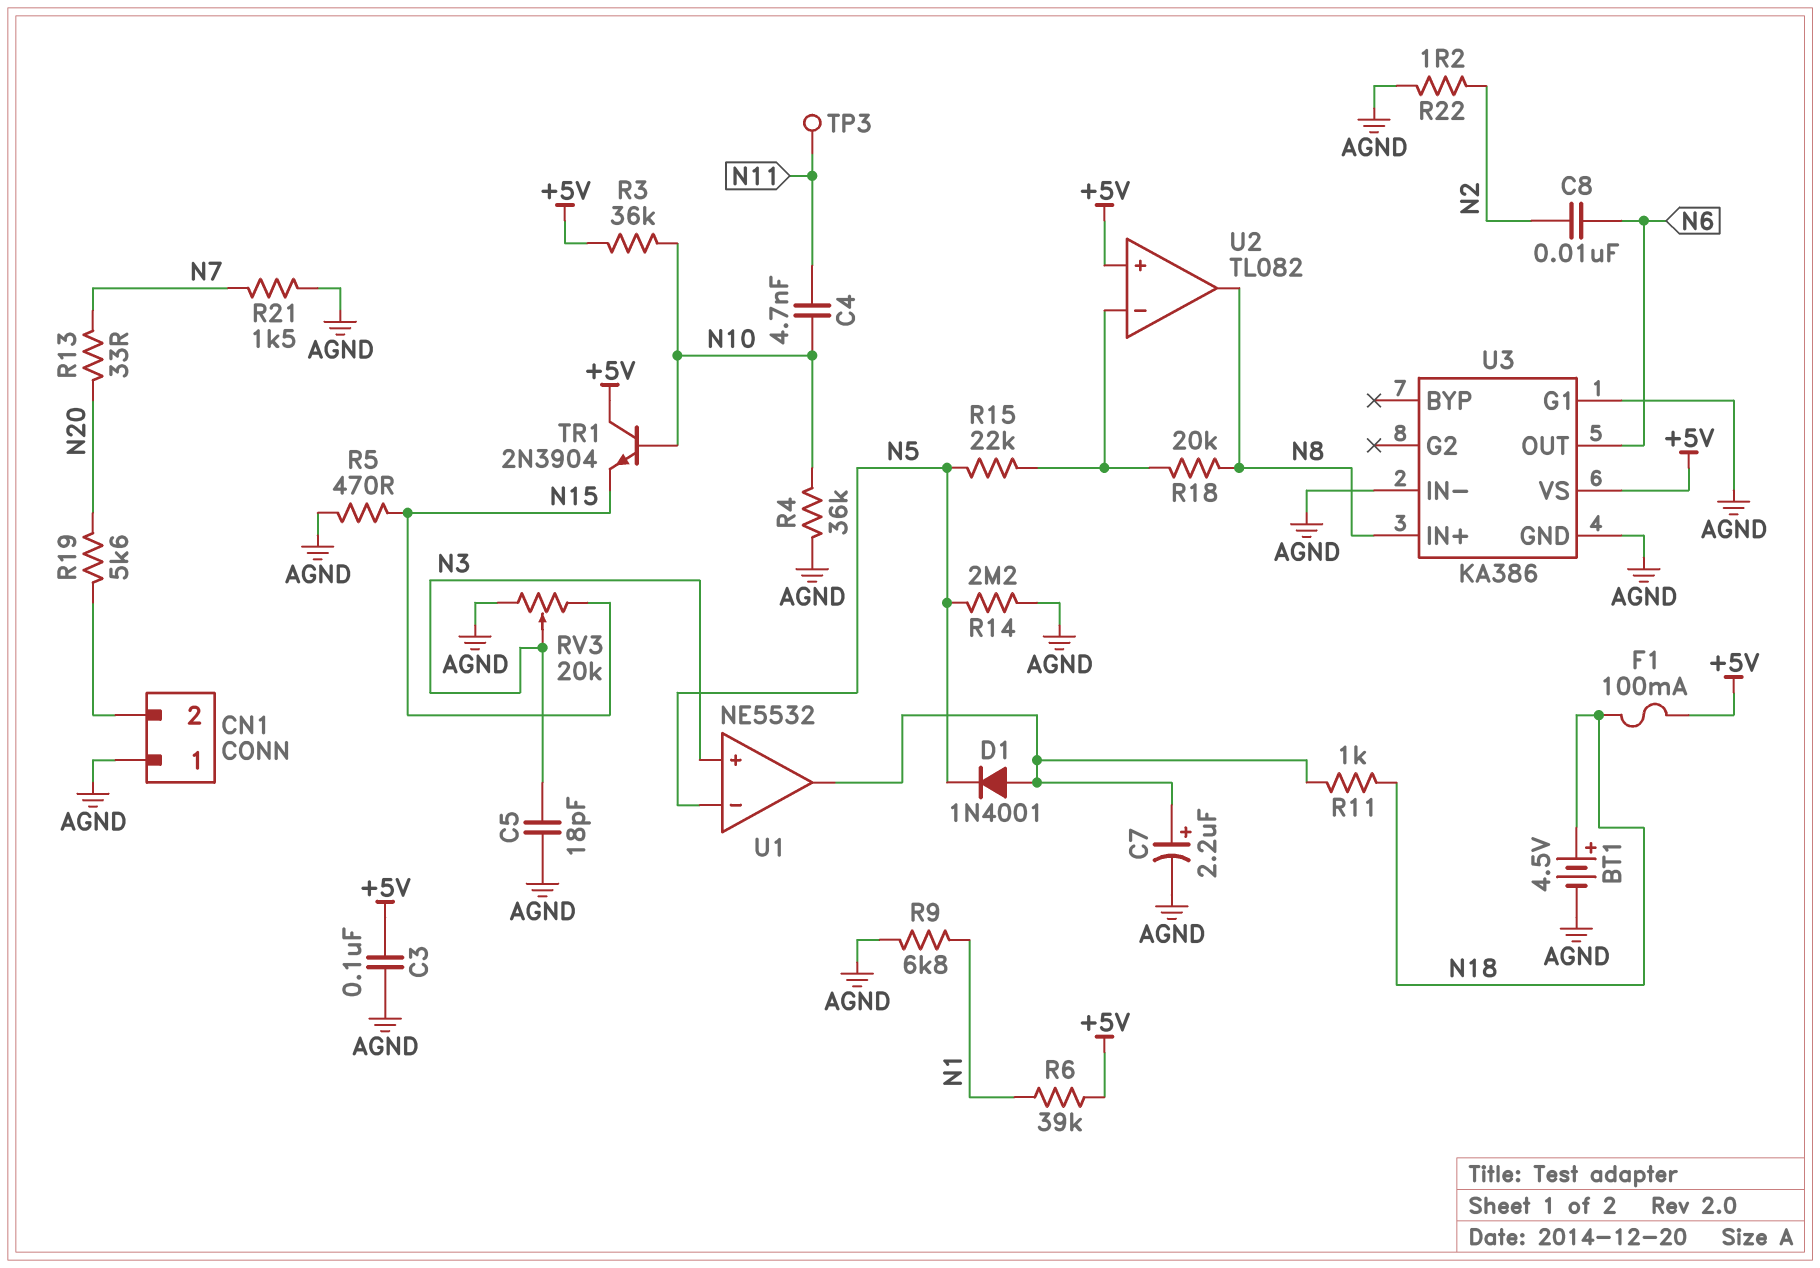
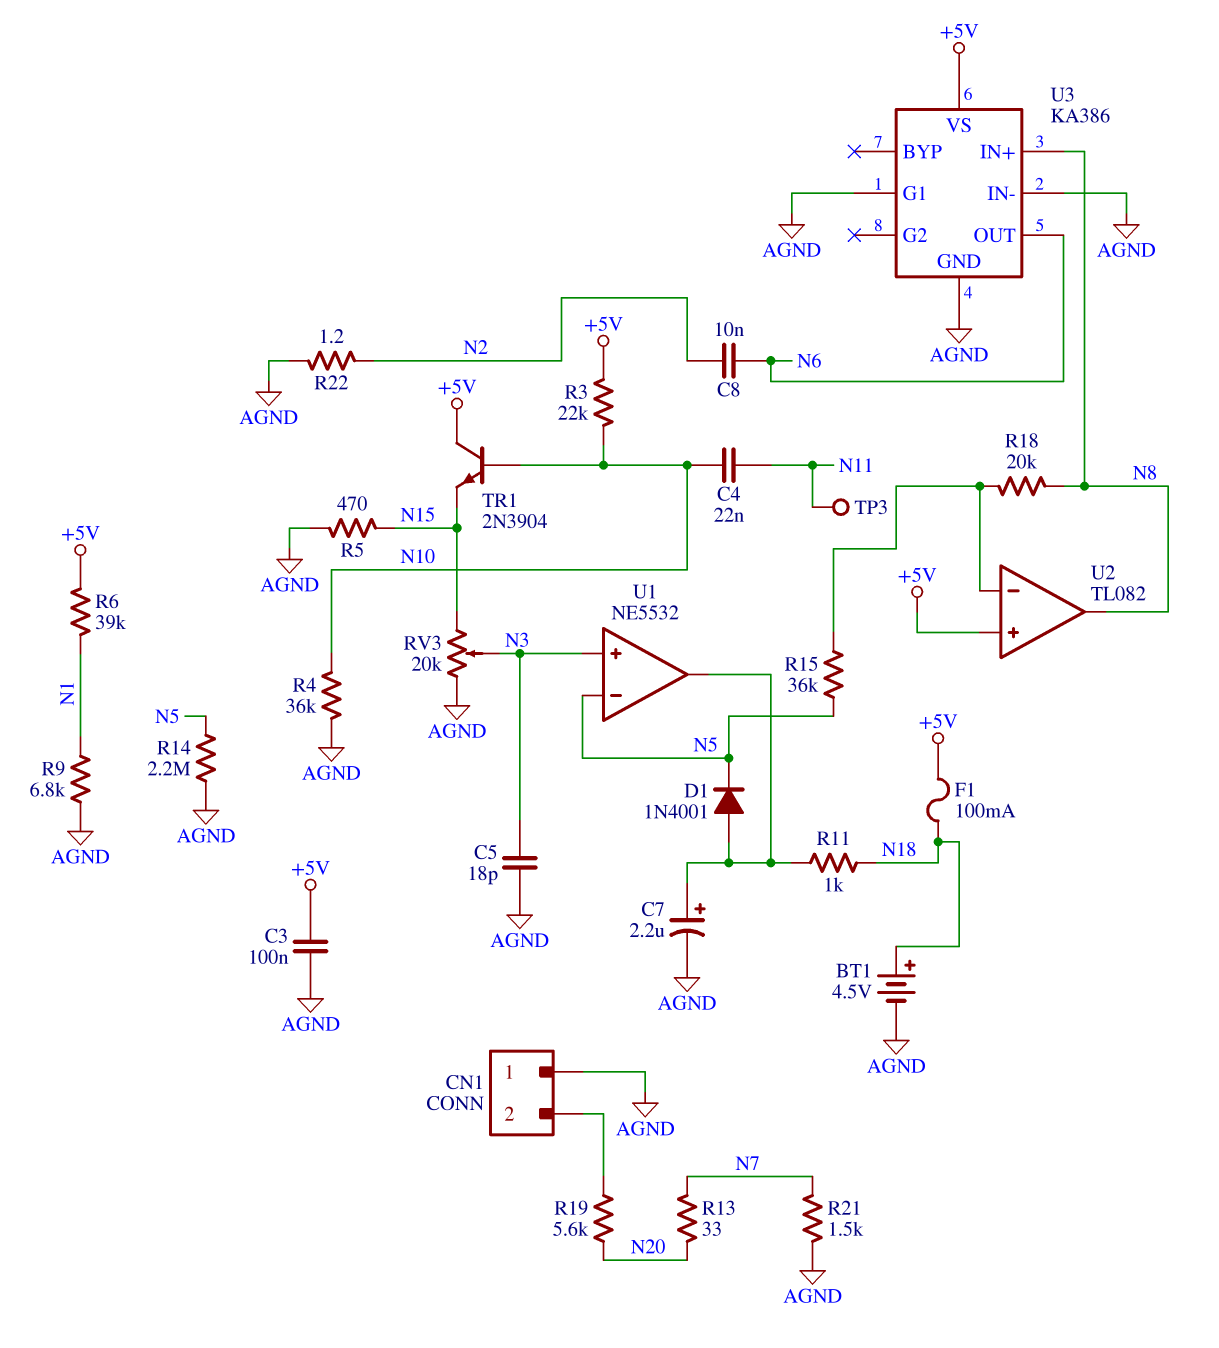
C4: 4.7nF (N10, N11) -> 22nF (N10, N11)
R3: 36k (+5V, N10) -> 22k (+5V, N10)
R15: 22k (N5, U2/in-) -> 36k (N5, U2/in-)

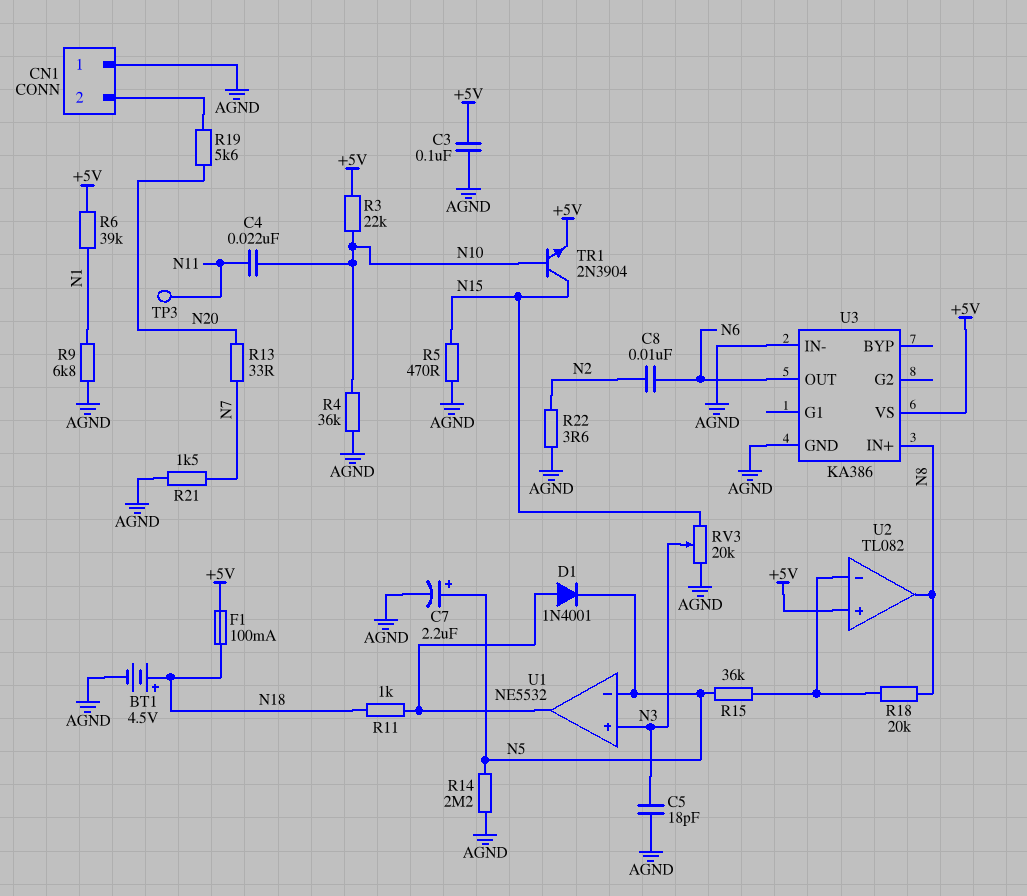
C7: 2.2uF (plus U1/out, minus AGND) -> 2.2uF (plus N5, minus AGND)
R22: 1.2 (AGND, N2) -> 3.6 (AGND, N2)
TR1: NPN 2N3904 (B N10, C +5V, E N15) -> NPN 2N3904 (B N10, C N15, E +5V)
U3 pin G1: AGND -> none

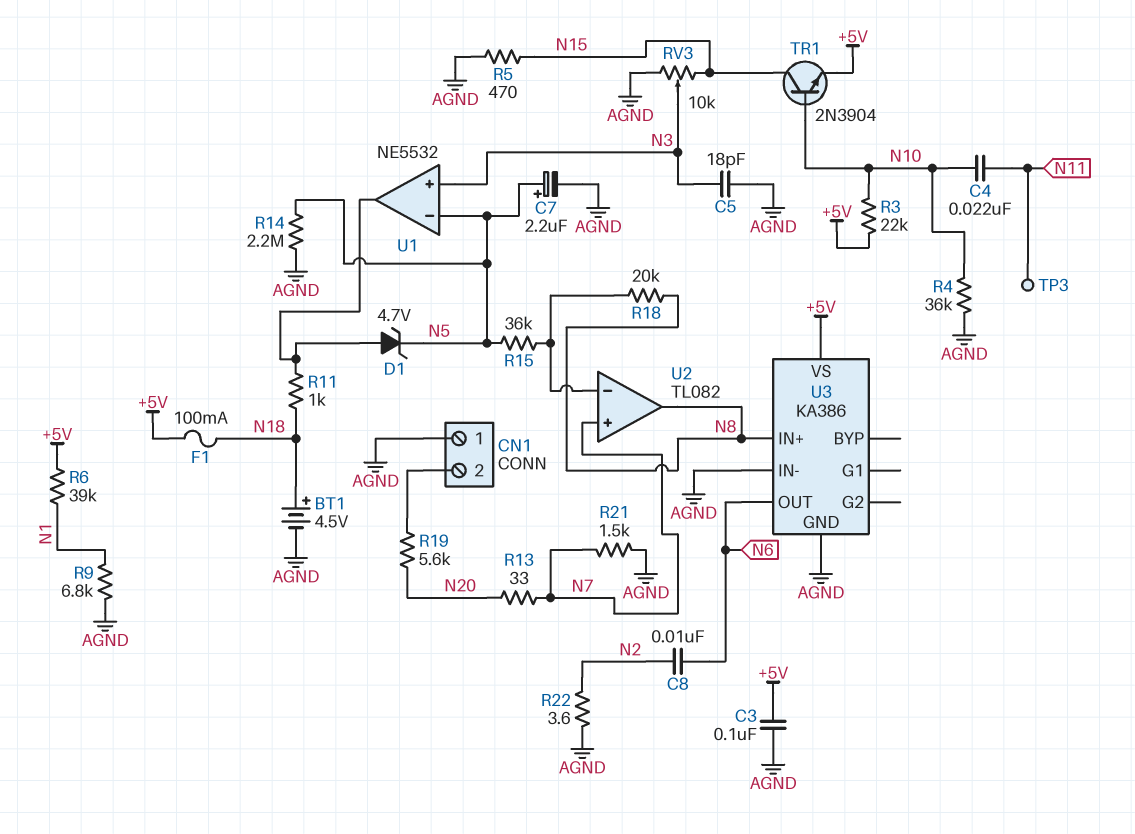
D1: diode 1N4001 (A U1/out, K N5) -> zener 4.7V (A U1/out, K N5)
RV3: 20k (AGND, N15, wiper N3) -> 10k (AGND, N15, wiper N3)
U2 pin in+: +5V -> N7

